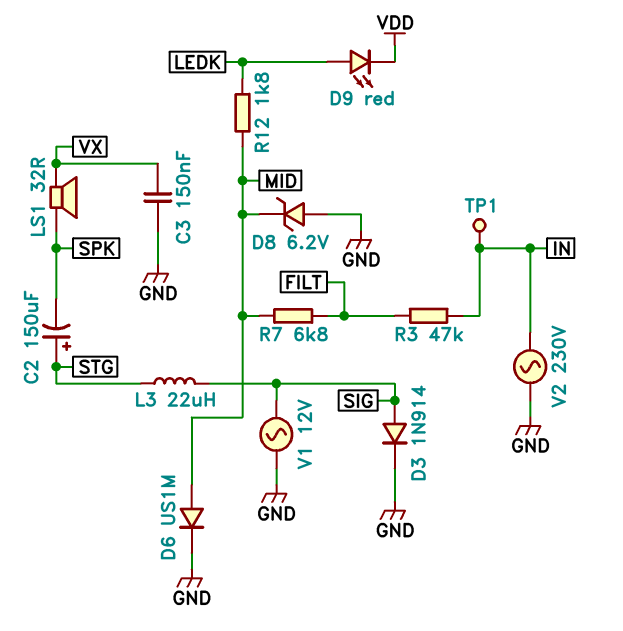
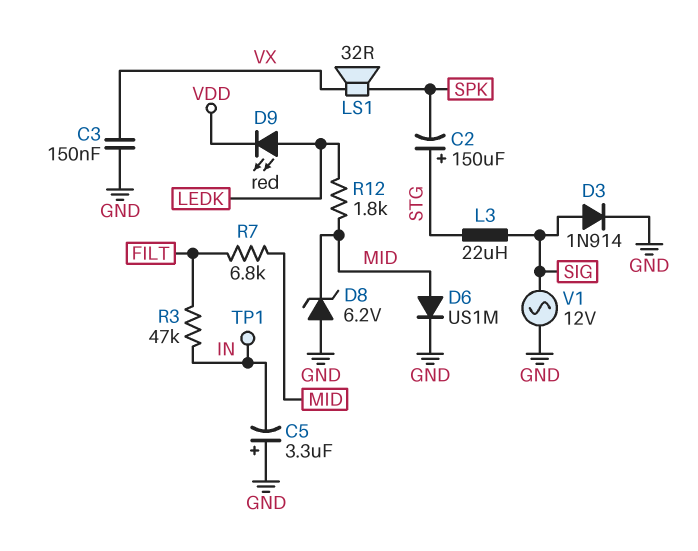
C5: none -> 3.3uF (plus GND, minus IN)
V2: AC 230V (GND, IN) -> none

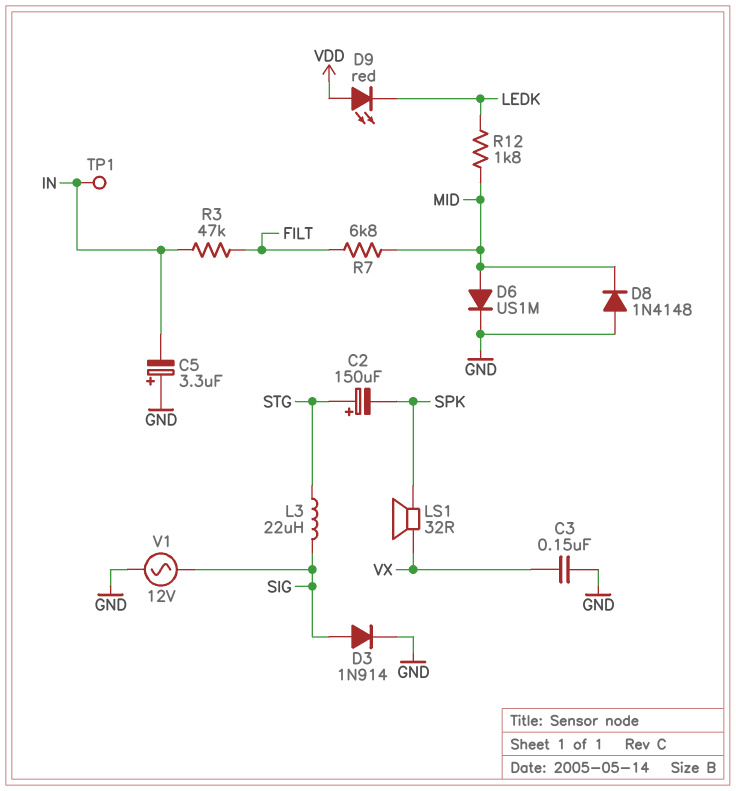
D8: zener 6.2V (A GND, K MID) -> diode 1N4148 (A GND, K MID)
D9: LED red (A LEDK, K VDD) -> LED red (A VDD, K LEDK)

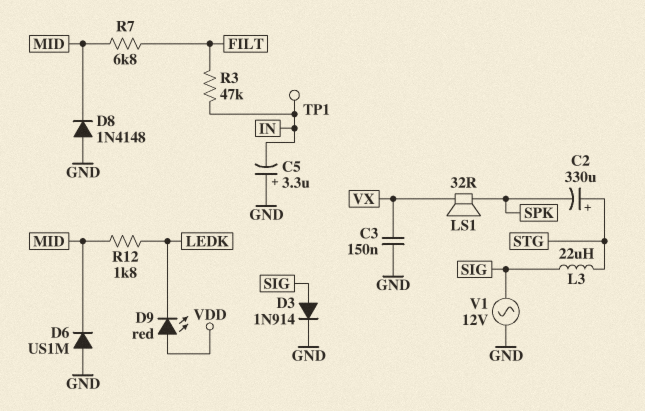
C2: 150uF (plus STG, minus SPK) -> 330uF (plus STG, minus SPK)
D6: diode US1M (A MID, K GND) -> diode US1M (A GND, K MID)

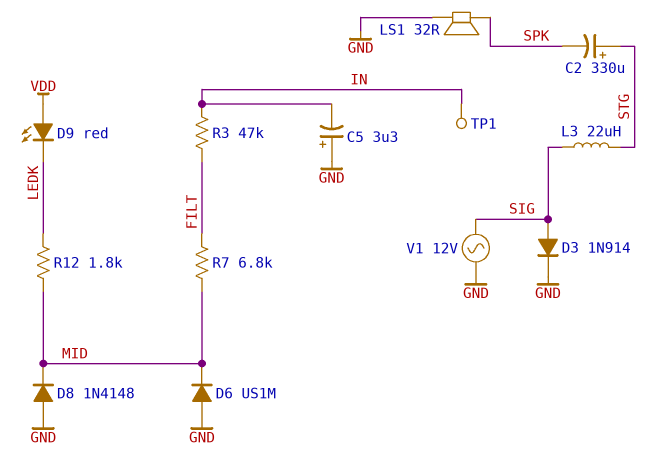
C3: 150nF (GND, VX) -> none
LS1: speaker 32R (SPK, VX) -> speaker 32R (GND, SPK)

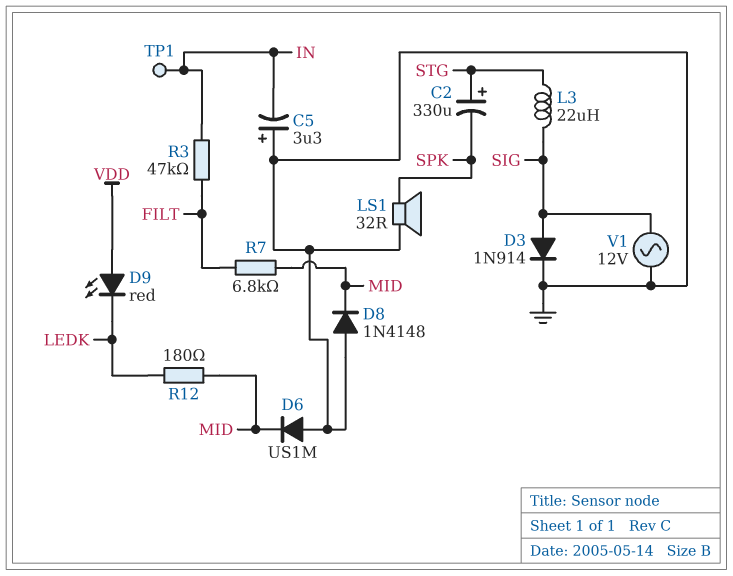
R12: 1.8k (LEDK, MID) -> 180 (LEDK, MID)

